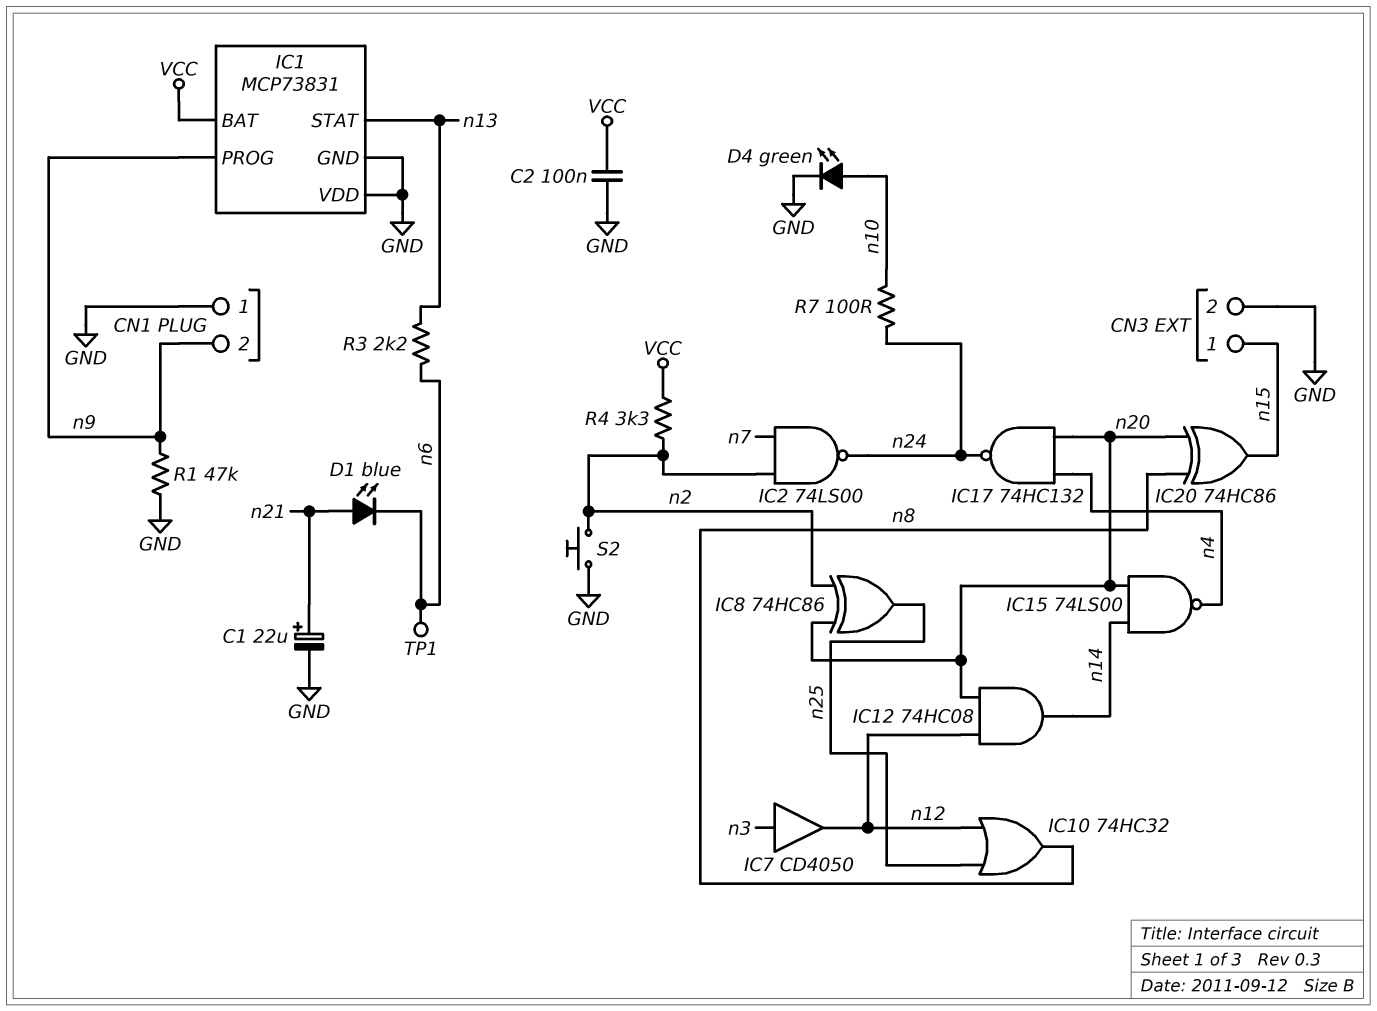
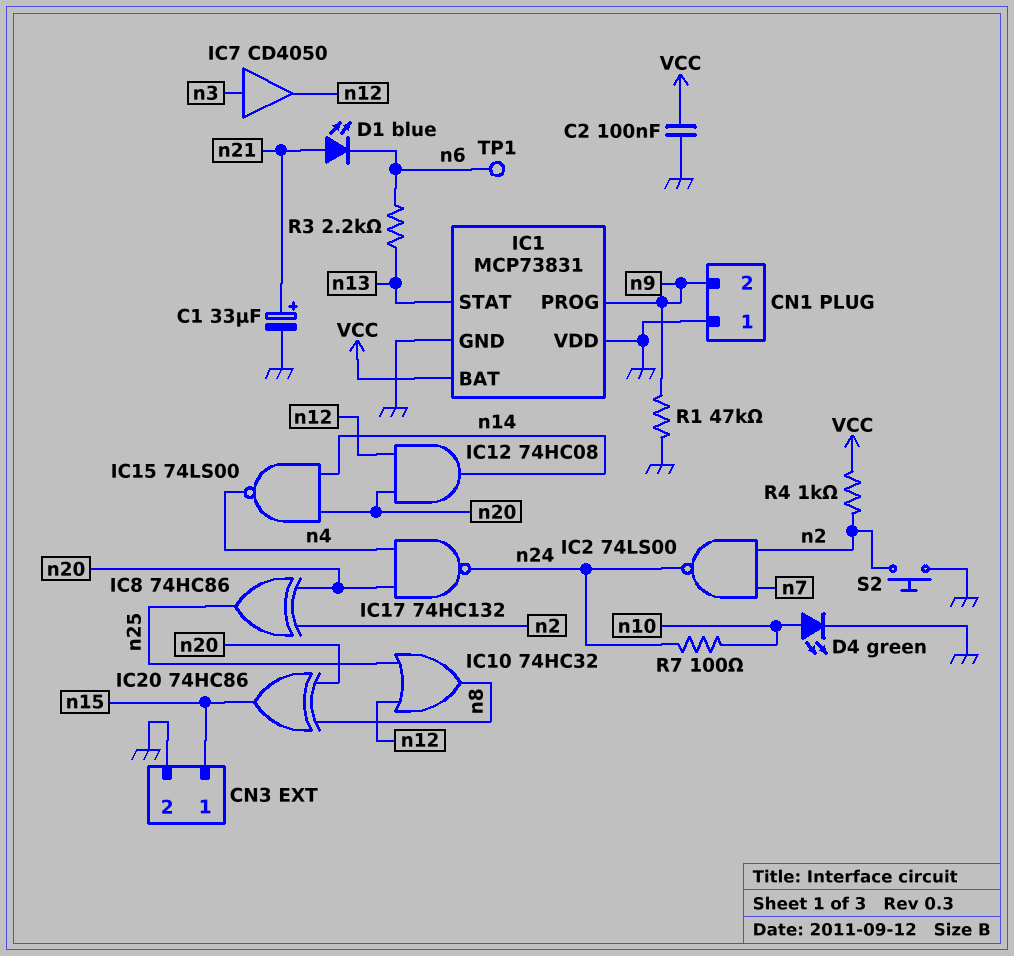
C1: 22uF (plus n21, minus GND) -> 33uF (plus n21, minus GND)
R4: 3.3k (VCC, n2) -> 1k (VCC, n2)

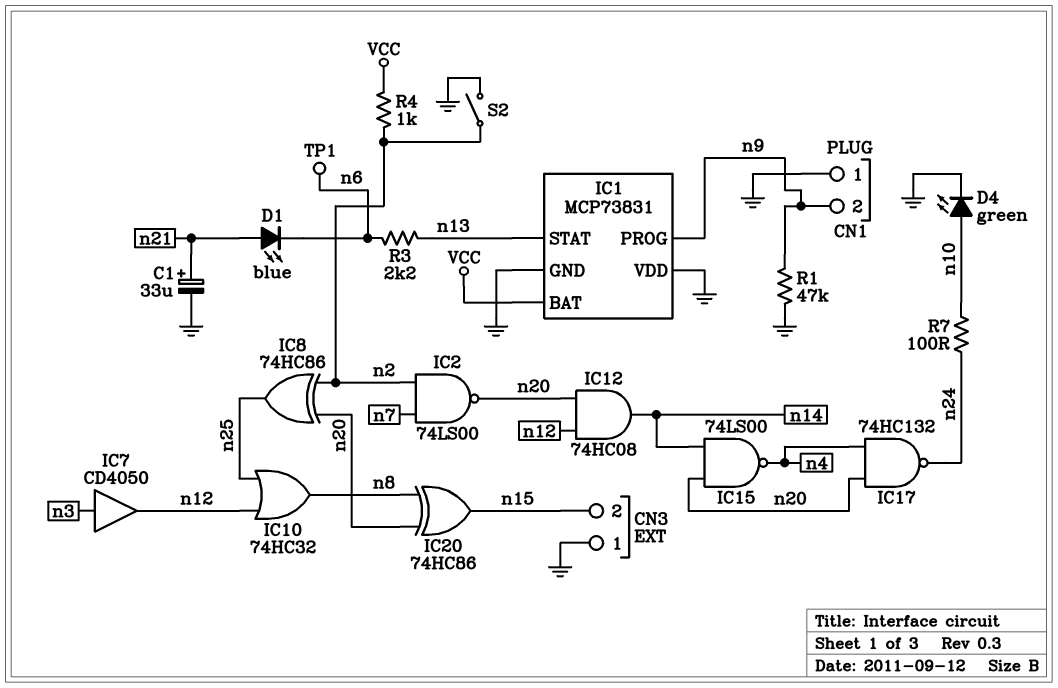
C2: 100nF (GND, VCC) -> none
CN3 pin 1: n15 -> GND
CN3 pin 2: GND -> n15
IC2: NAND 74LS00 (in n2, in n7, out n24) -> NAND 74LS00 (in n2, in n7, out n20)
S2: button (GND, n2) -> switch (GND, n2)

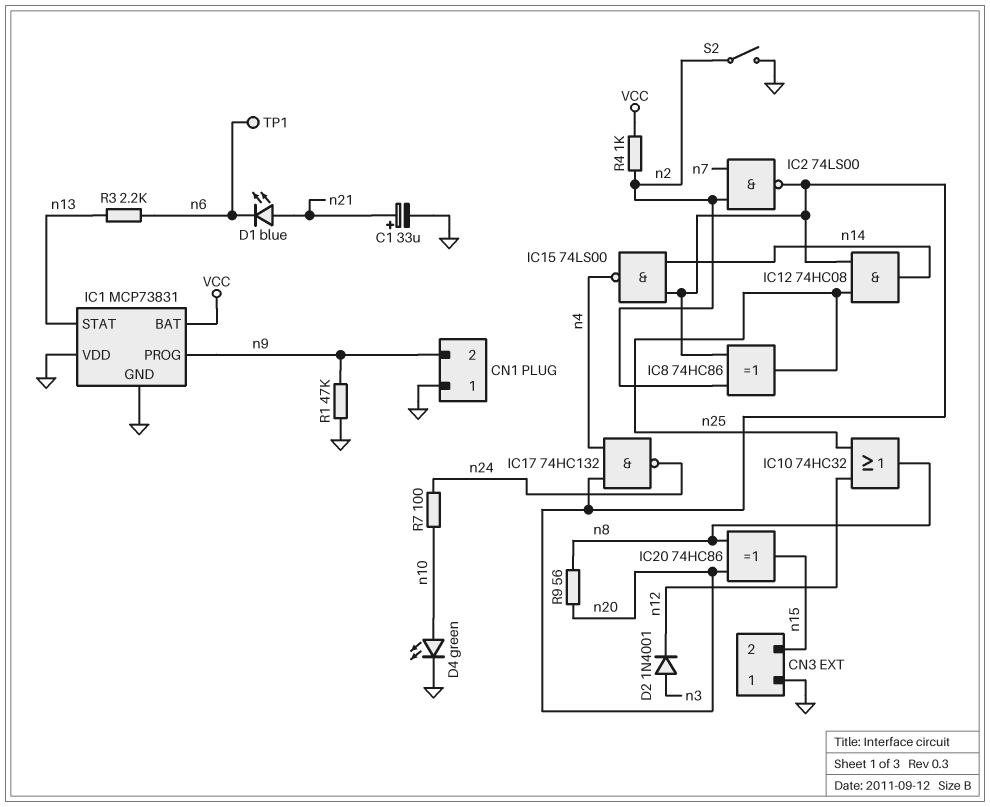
D2: none -> diode 1N4001 (A n3, K n12)
IC7: buffer CD4050 (in n3, out n12) -> none
IC12: AND 74HC08 (in n12, in n20, out n14) -> AND 74HC08 (in n20, in n25, out n14)
R9: none -> 56 (n8, n20)

